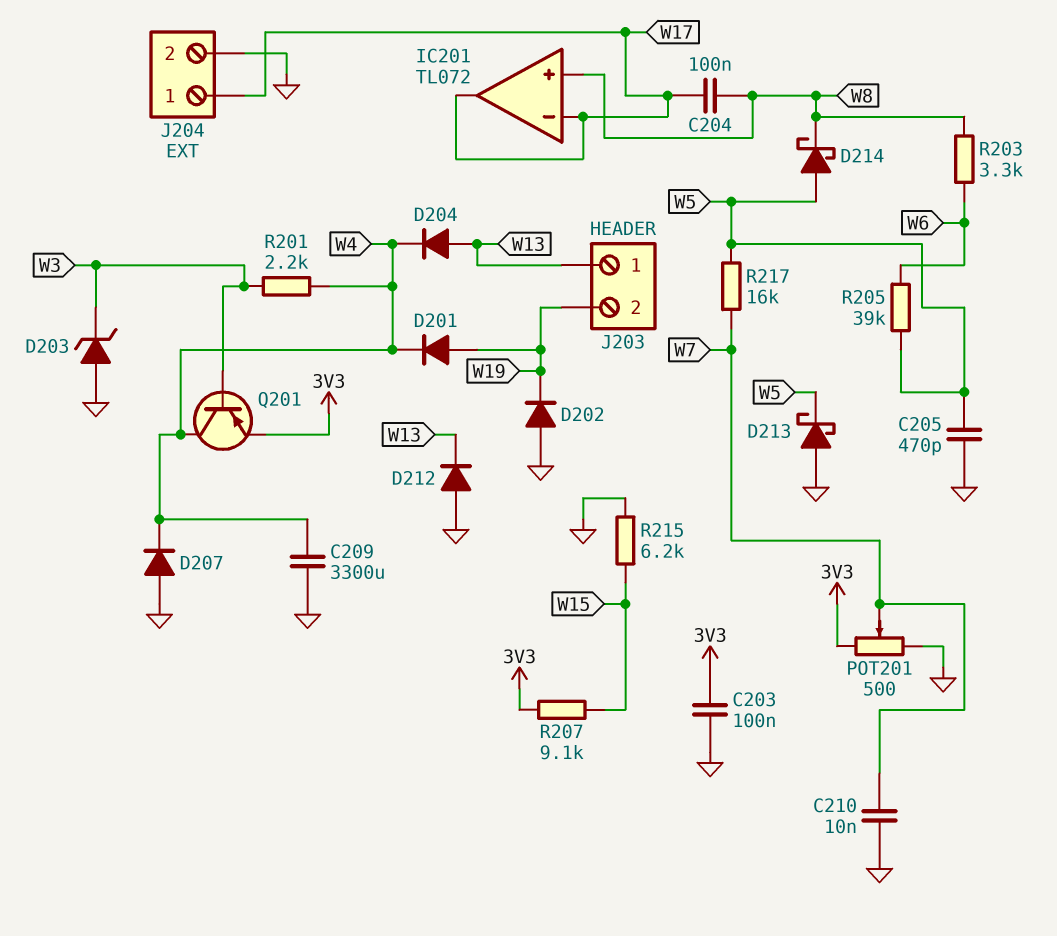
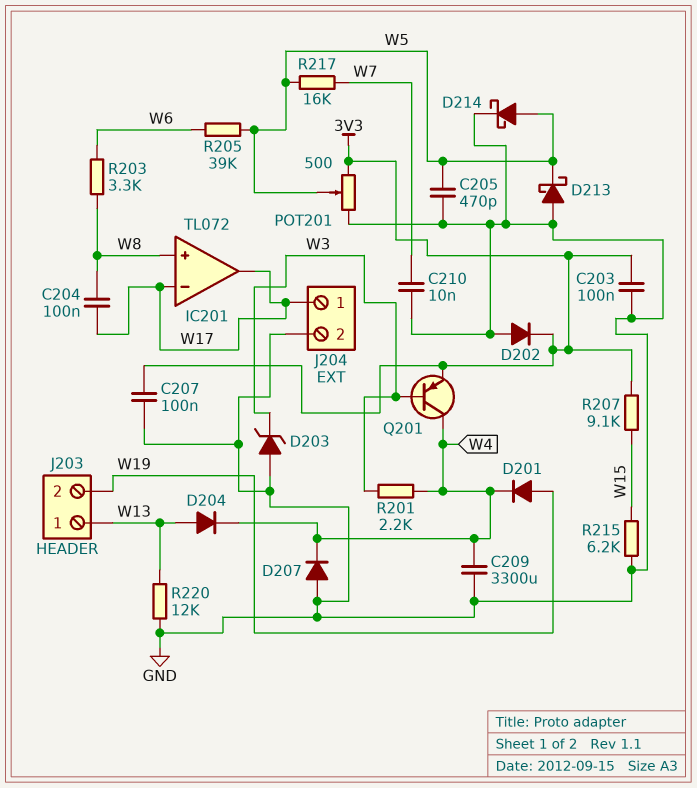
C207: none -> 100nF (3V3, GND)
D202: diode (A GND, K W19) -> diode (A GND, K 3V3)
D212: diode (A GND, K W13) -> none
D214: schottky (A W5, K W8) -> schottky (A W5, K GND)
POT201: 500 (3V3, GND, wiper W7) -> 500 (3V3, GND, wiper W5)
R220: none -> 12k (GND, W13)

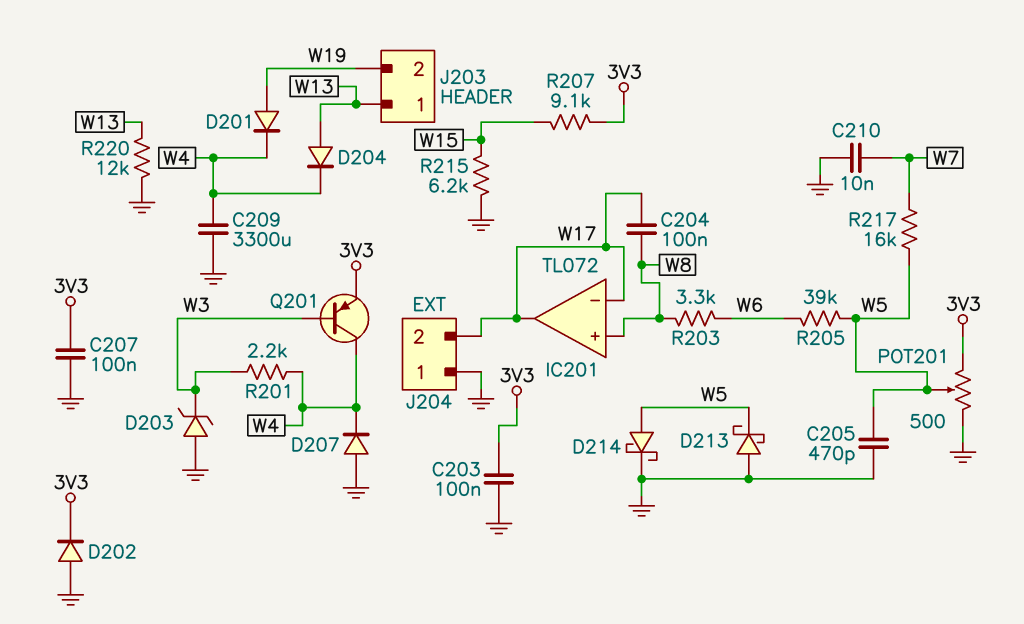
J204 pin 1: W17 -> GND
J204 pin 2: GND -> W17

